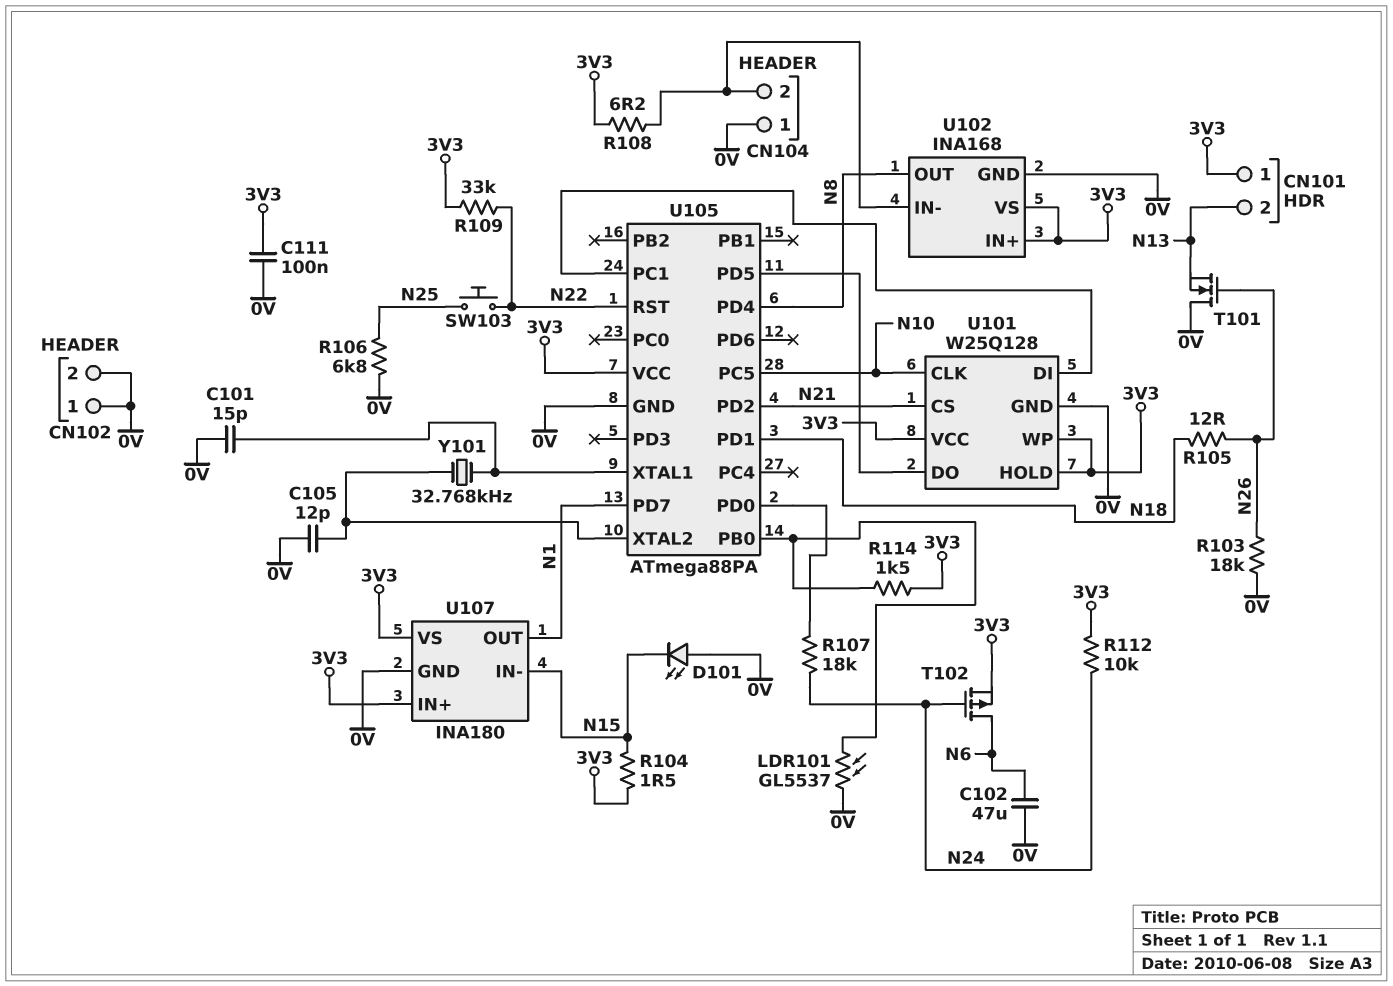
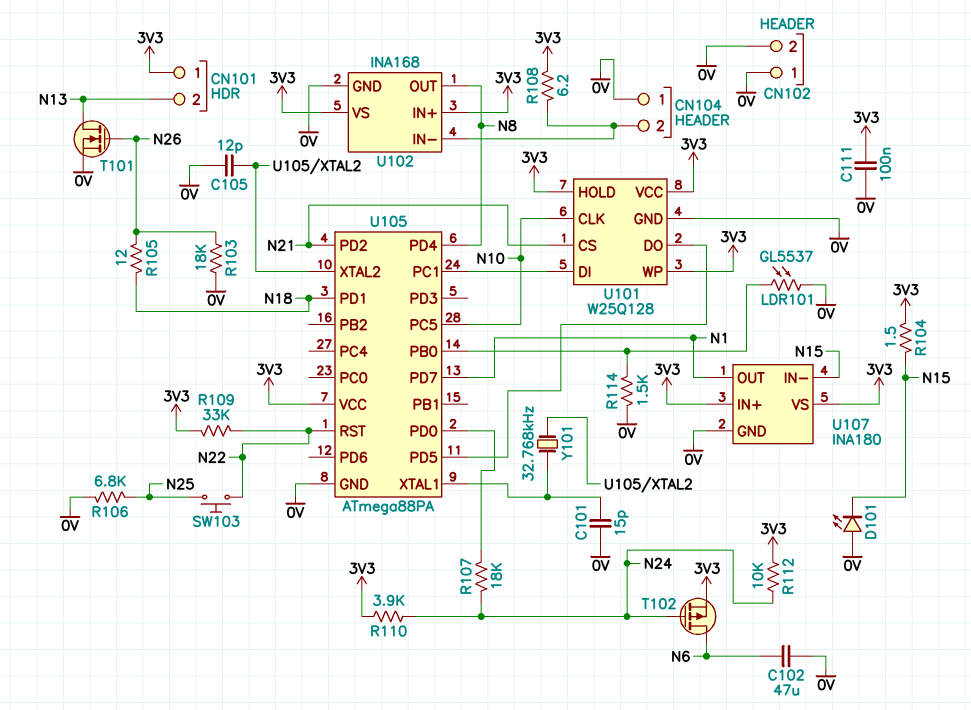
R110: none -> 3.9k (3V3, N24)
R114: 1.5k (3V3, U105/PB0) -> 1.5k (0V, U105/PB0)
T101: NMOS (G N26, D 0V, S N13) -> NMOS (G N26, D N13, S 0V)

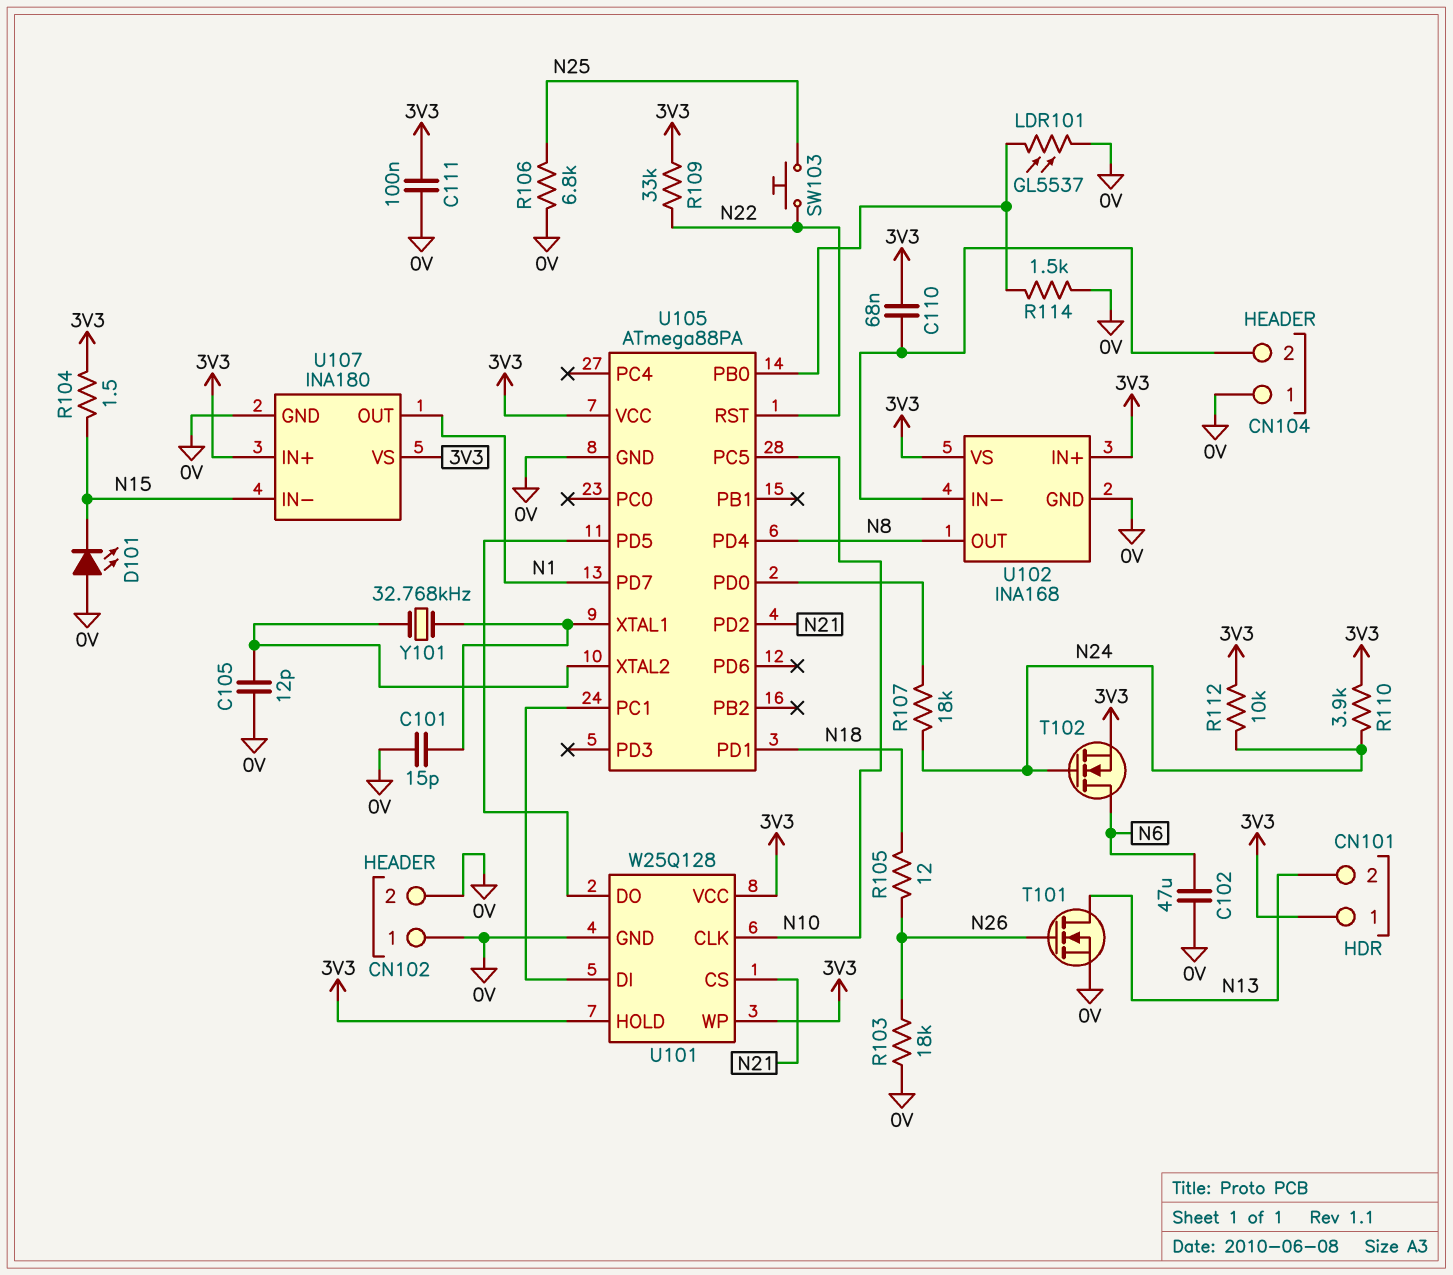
C110: none -> 68nF (3V3, CN104/2)
R108: 6.2 (3V3, CN104/2) -> none
T102: PMOS (G N24, D N6, S 3V3) -> NMOS (G N24, D N6, S 3V3)

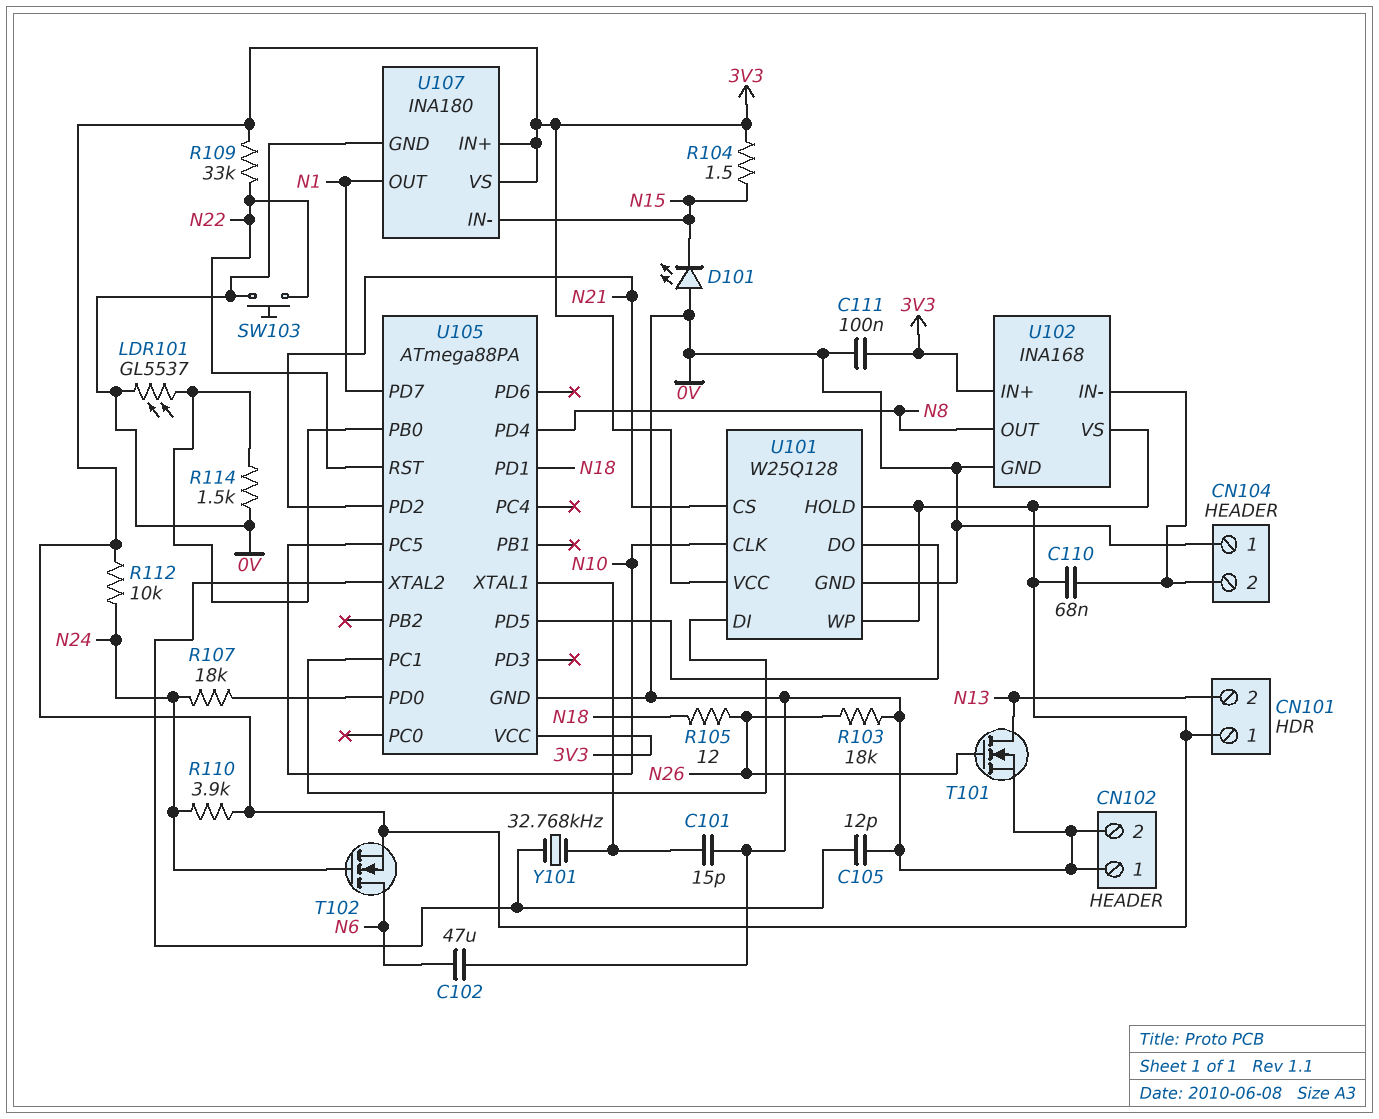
R106: 6.8k (0V, N25) -> none
SW103: button (N22, N25) -> button (0V, N22)

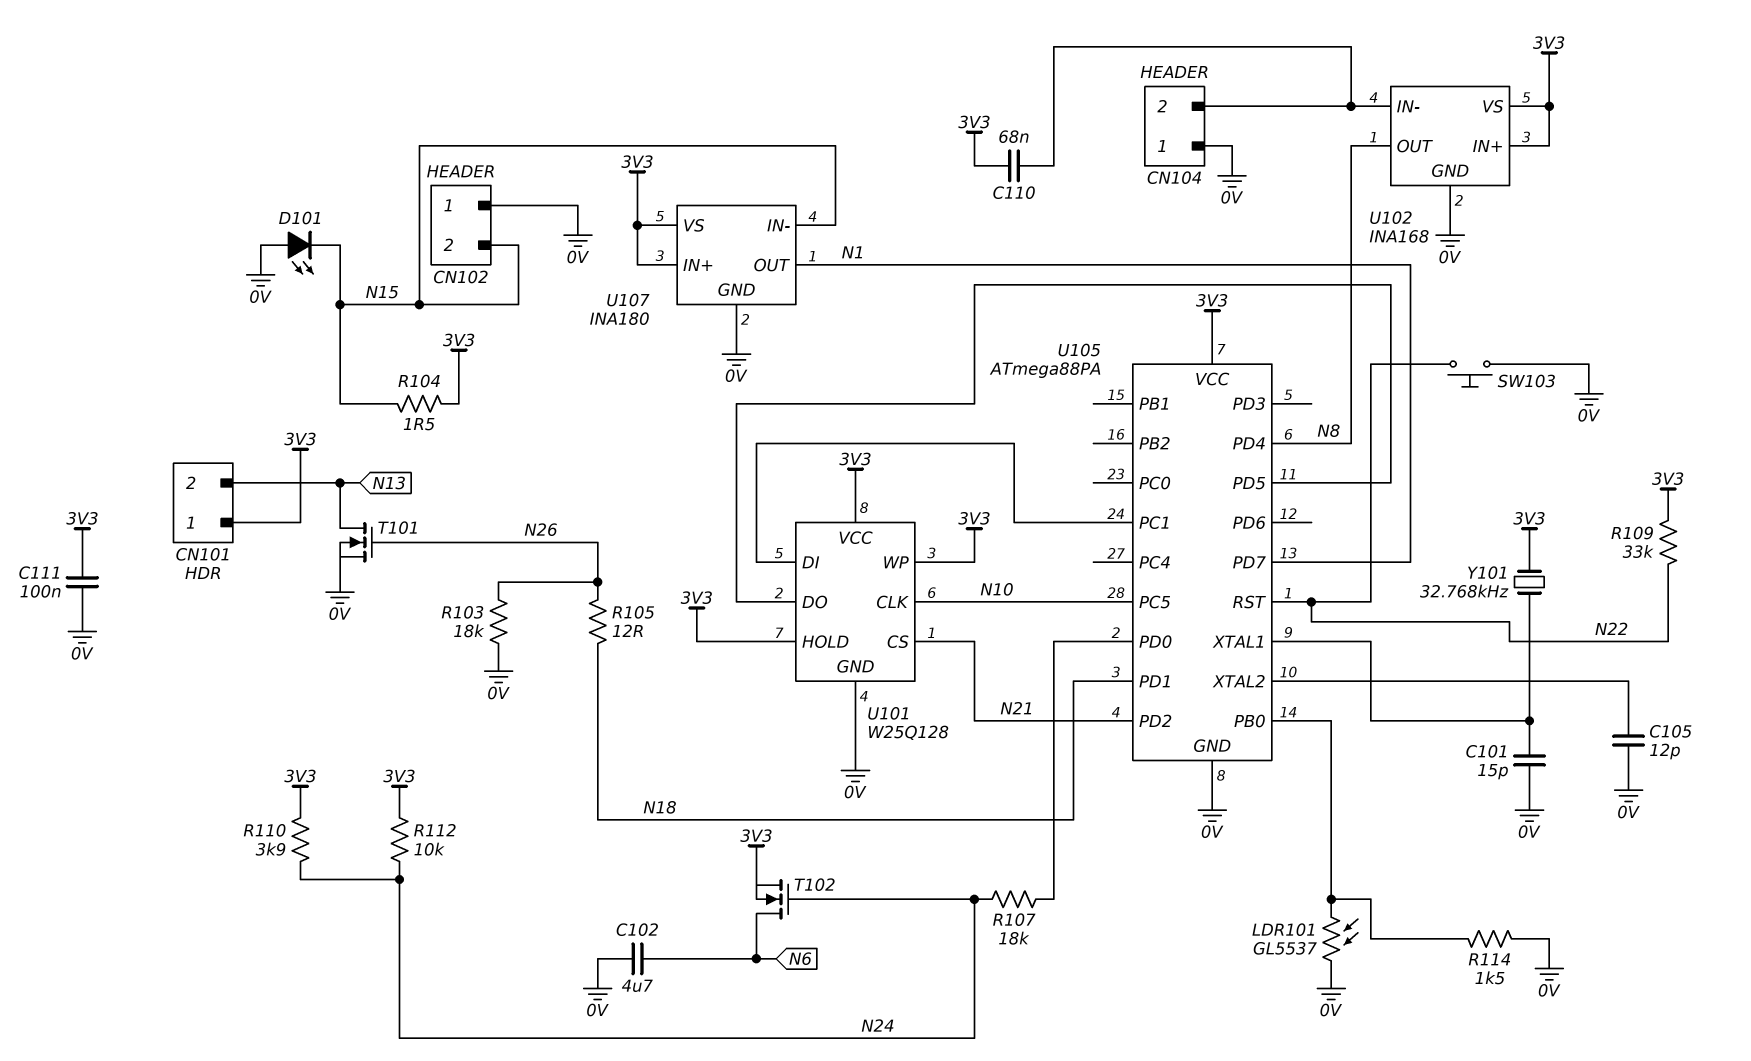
C102: 47uF (0V, N6) -> 4.7uF (0V, N6)
CN102 pin 2: 0V -> N15
Y101: 32.768kHz (U105/XTAL1, U105/XTAL2) -> 32.768kHz (3V3, U105/XTAL1)

